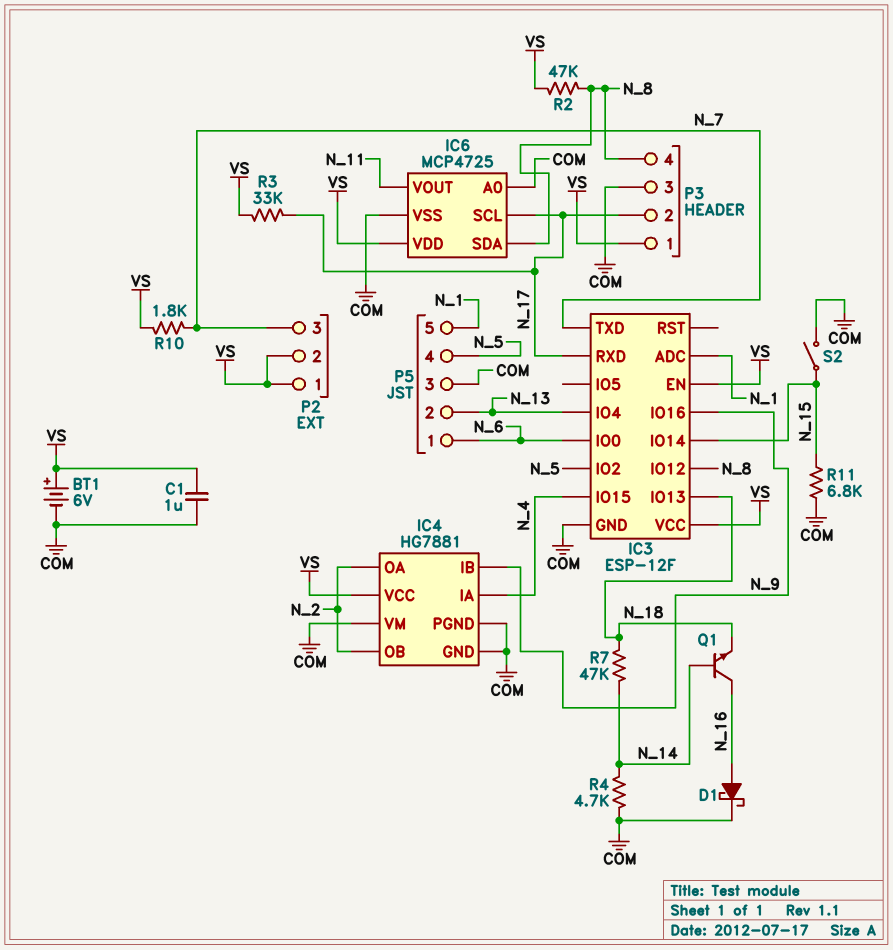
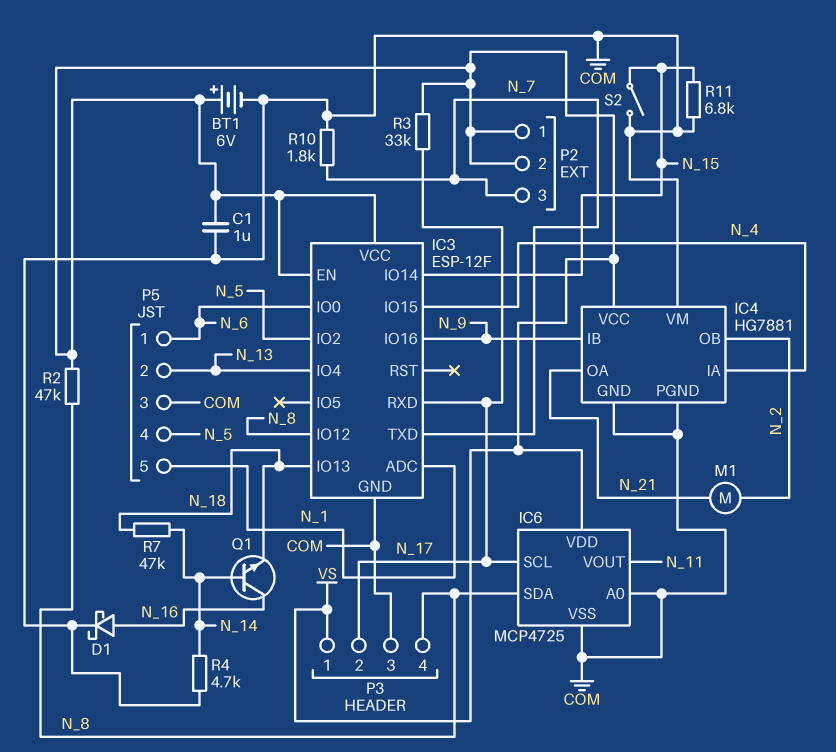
IC4 pin OA: N_2 -> N_21
M1: none -> motor (N_2, N_21)
R10: 1.8k (N_7, VS) -> 1.8k (COM, N_7)

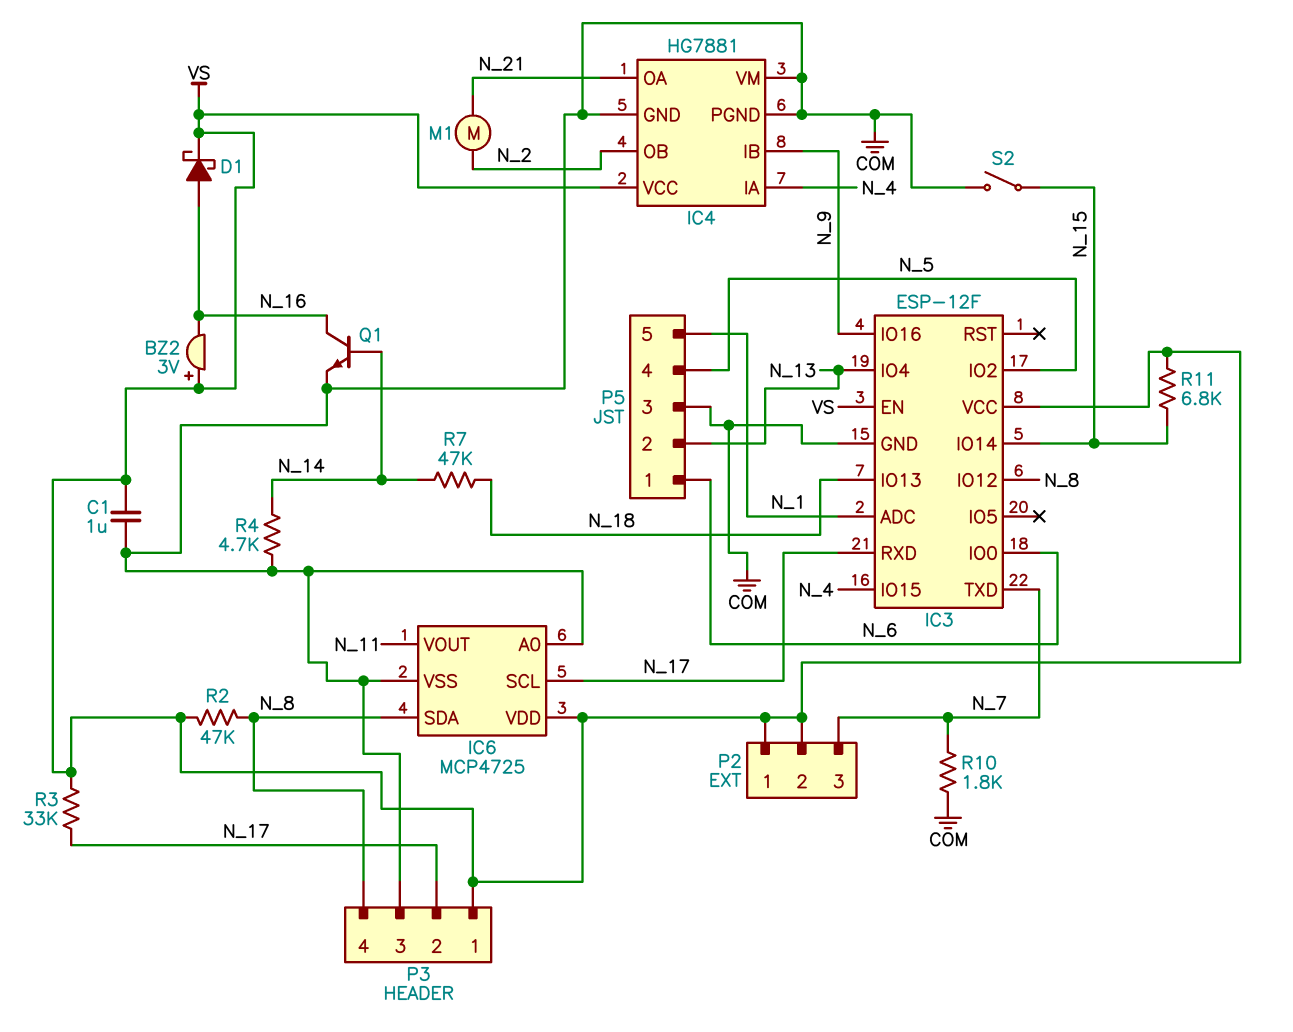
BT1: 6V (plus VS, minus COM) -> none
BZ2: none -> buzzer 3V (plus VS, minus N_16)
D1: schottky (A N_16, K COM) -> schottky (A N_16, K VS)
Q1: NPN (B N_14, C N_16, E N_18) -> NPN (B N_14, C N_16, E COM)
R11: 6.8k (COM, N_15) -> 6.8k (N_15, VS)

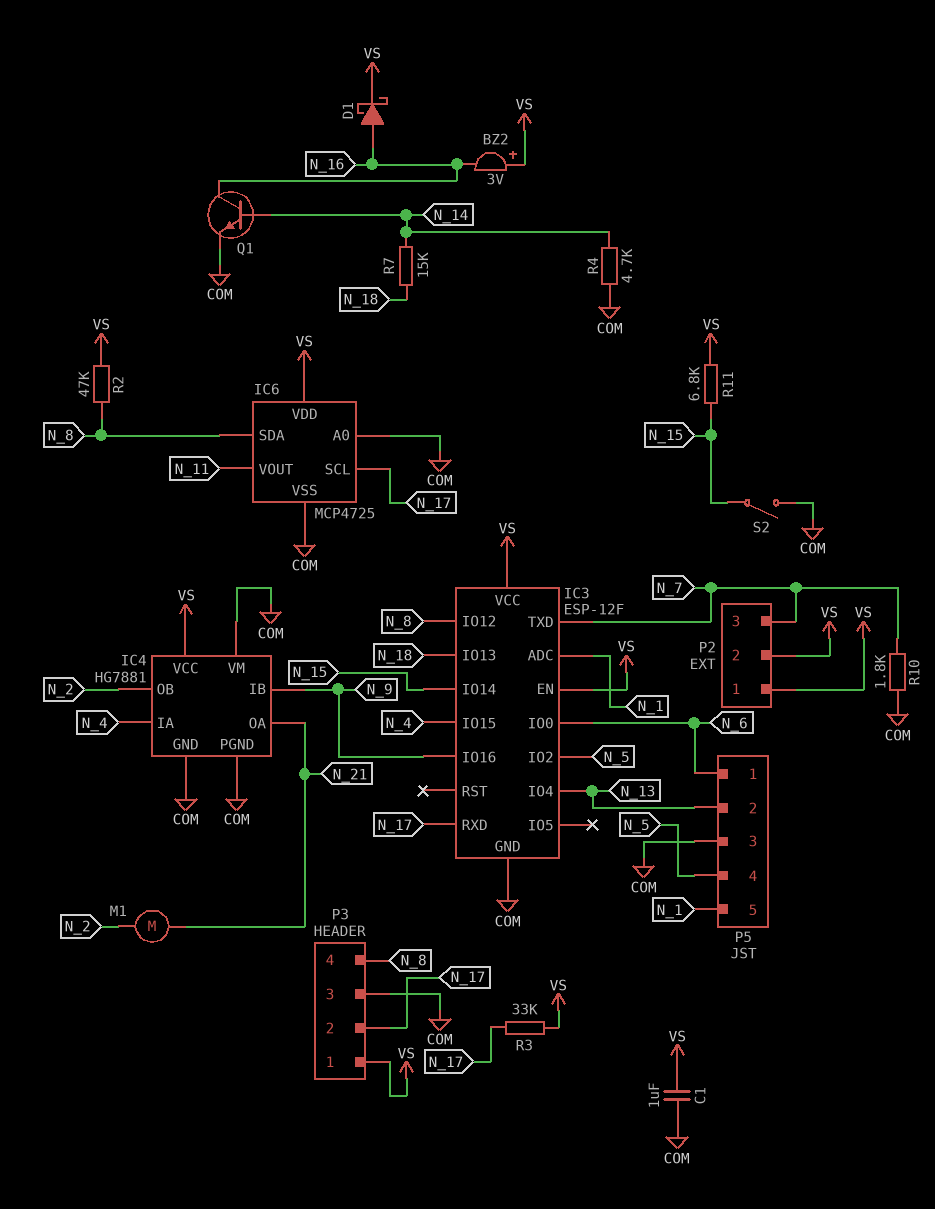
R7: 47k (N_14, N_18) -> 15k (N_14, N_18)

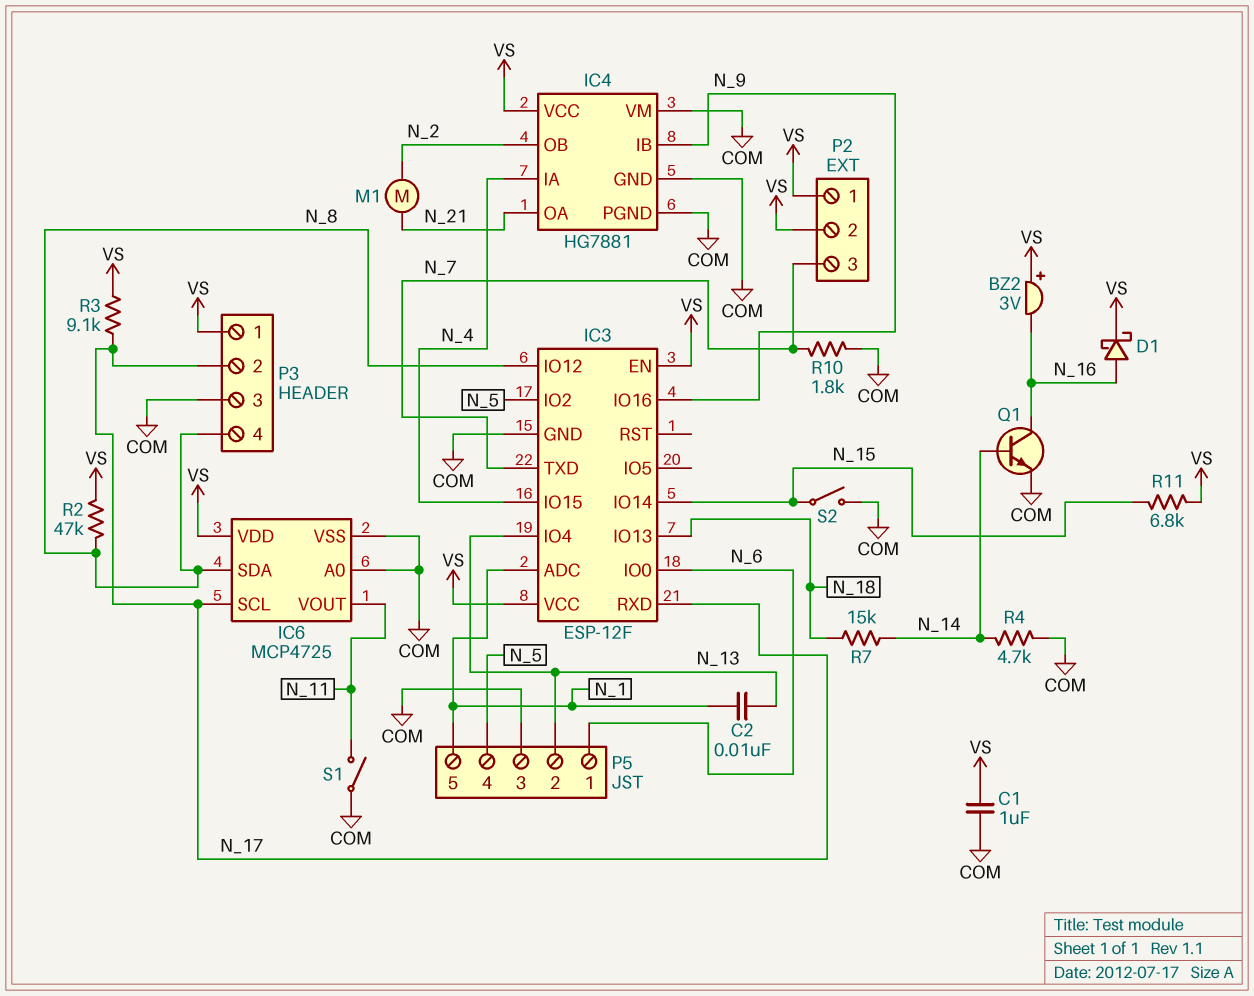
C2: none -> 10nF (N_1, N_13)
R3: 33k (N_17, VS) -> 9.1k (N_17, VS)
S1: none -> switch (COM, N_11)

